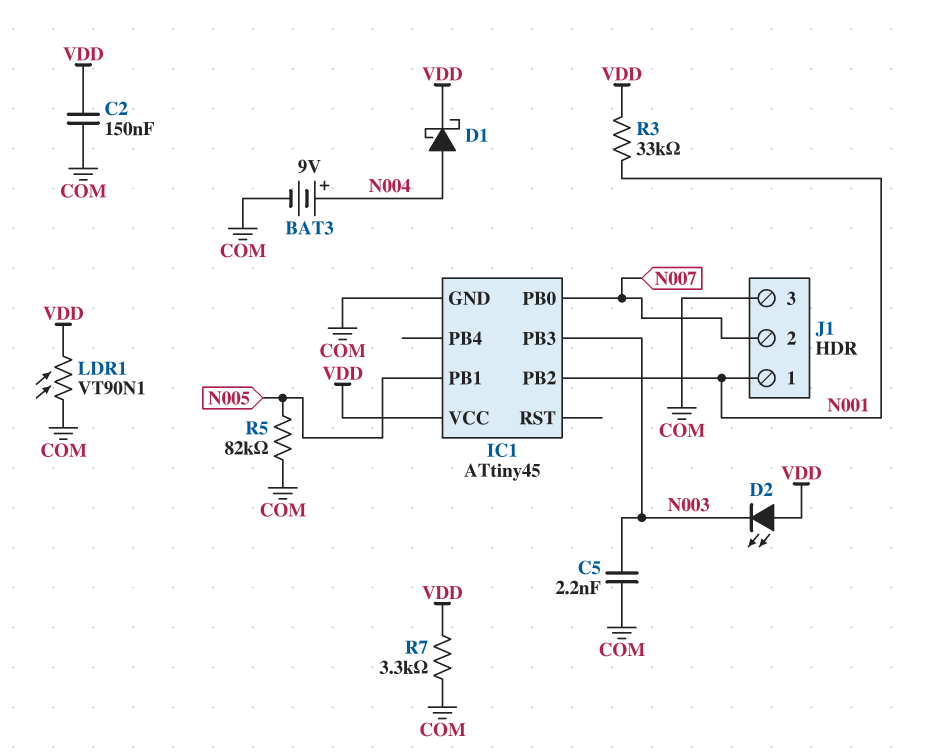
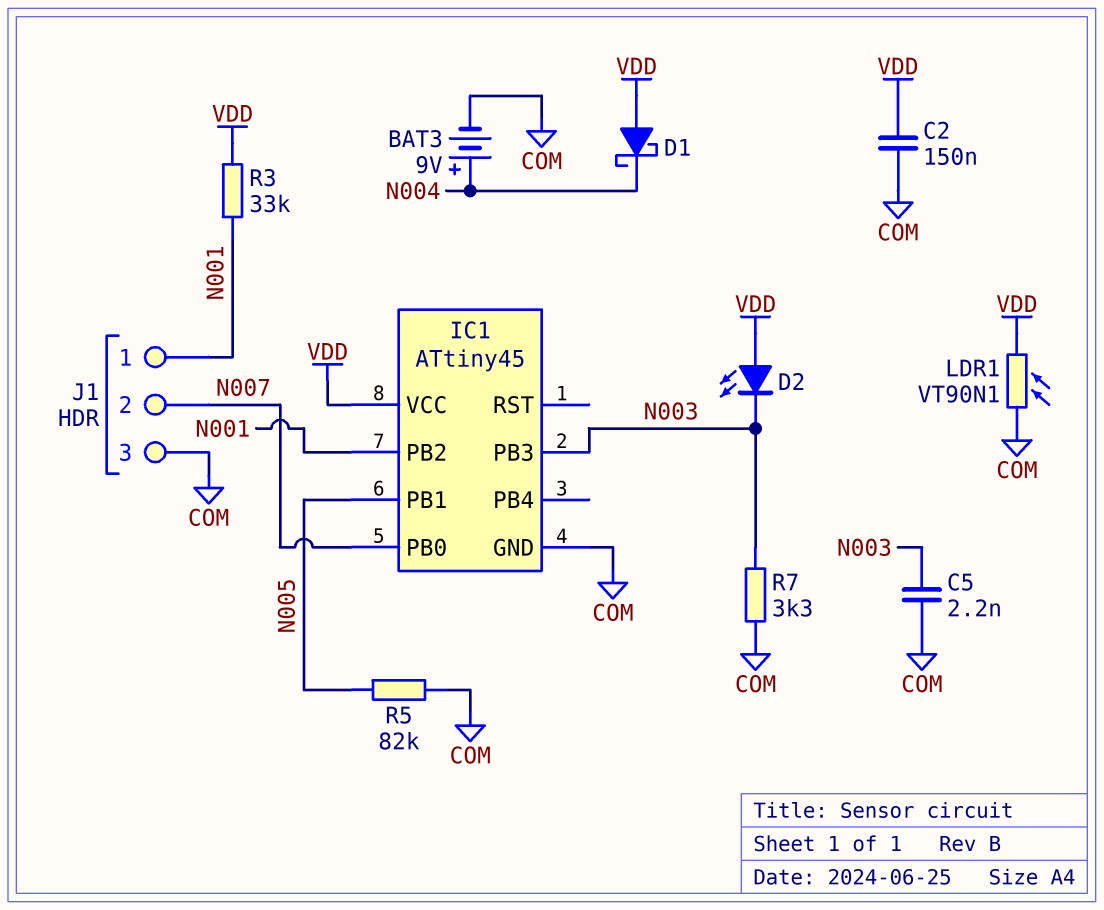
D1: schottky (A N004, K VDD) -> schottky (A VDD, K N004)
R7: 3.3k (COM, VDD) -> 3.3k (COM, N003)

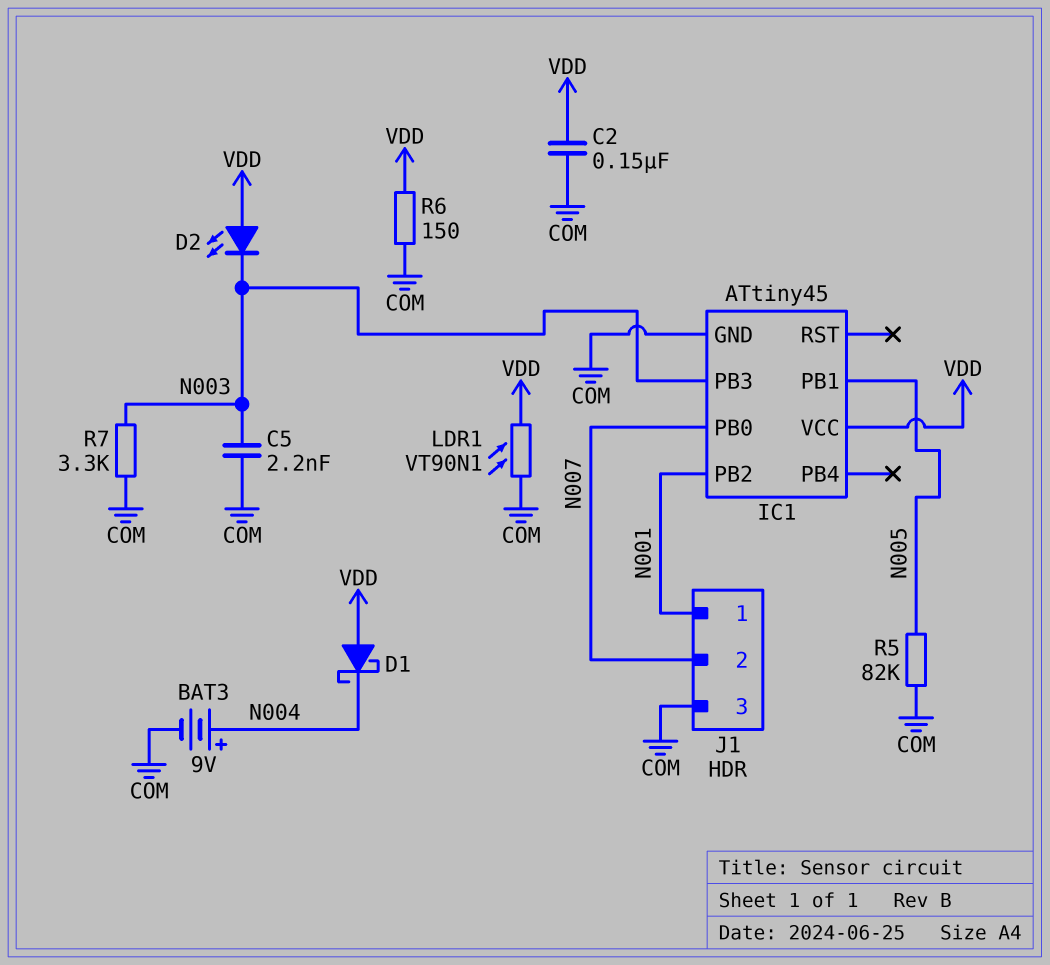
R3: 33k (N001, VDD) -> none
R6: none -> 150 (COM, VDD)

